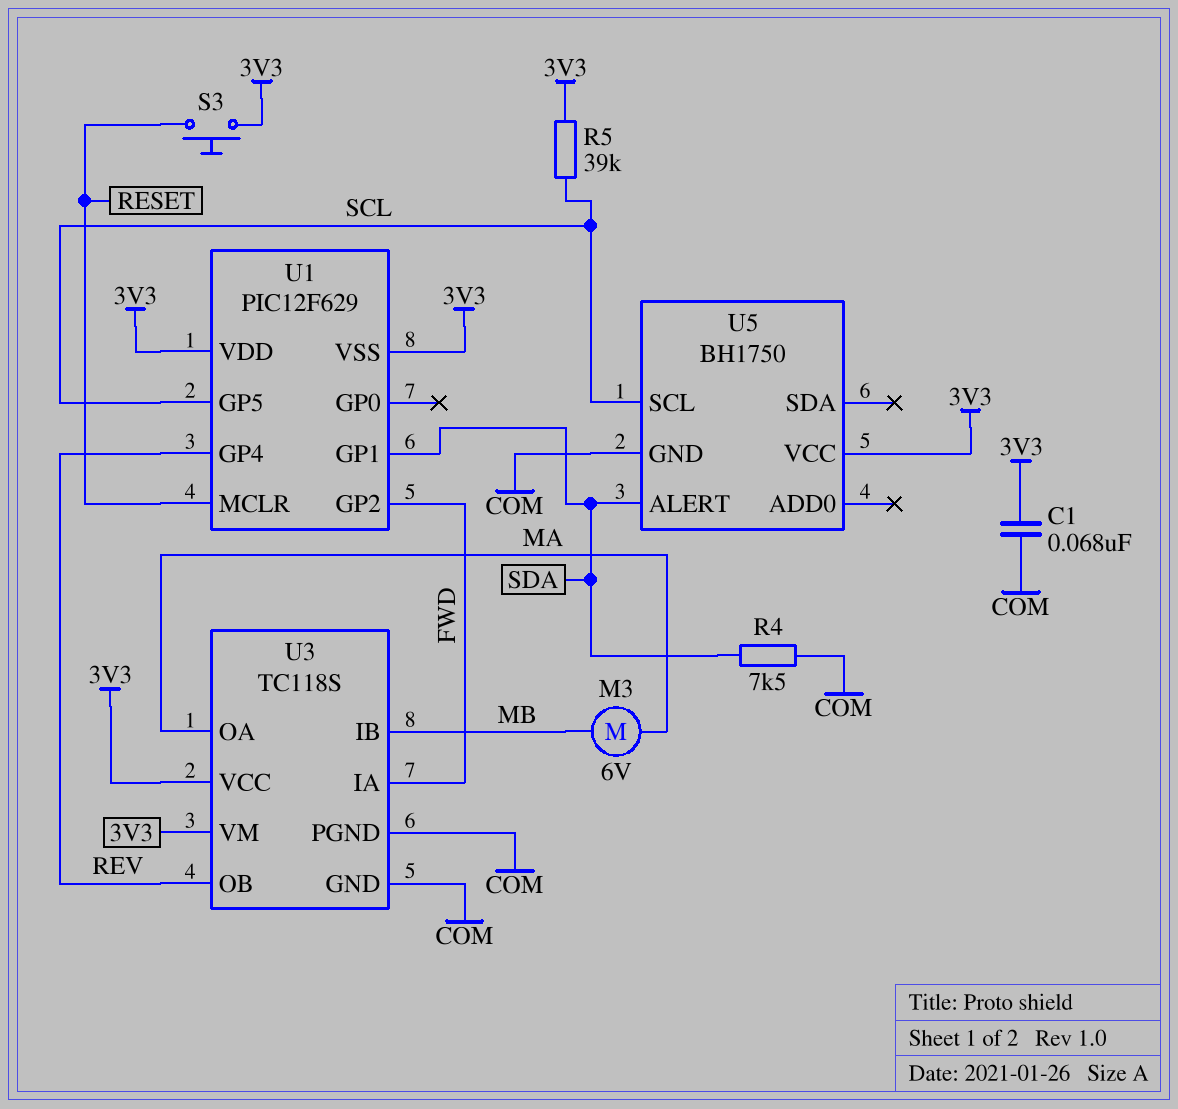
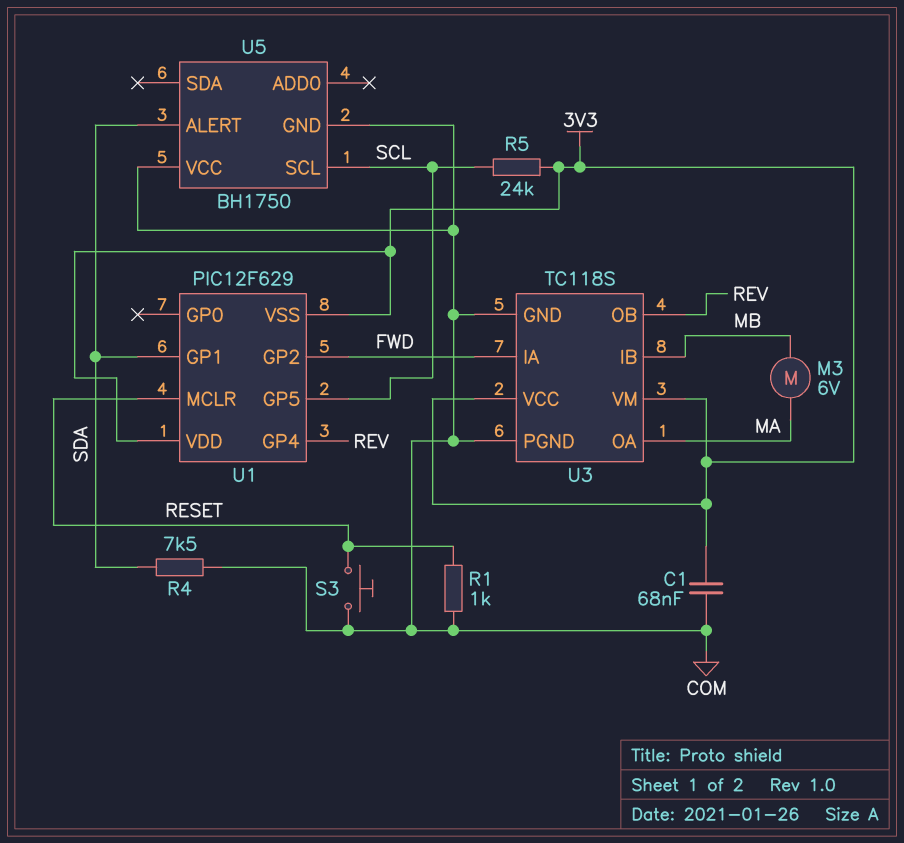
R1: none -> 1k (COM, RESET)
R5: 39k (3V3, SCL) -> 24k (3V3, SCL)
S3: button (3V3, RESET) -> button (COM, RESET)
U5 pin VCC: 3V3 -> COM

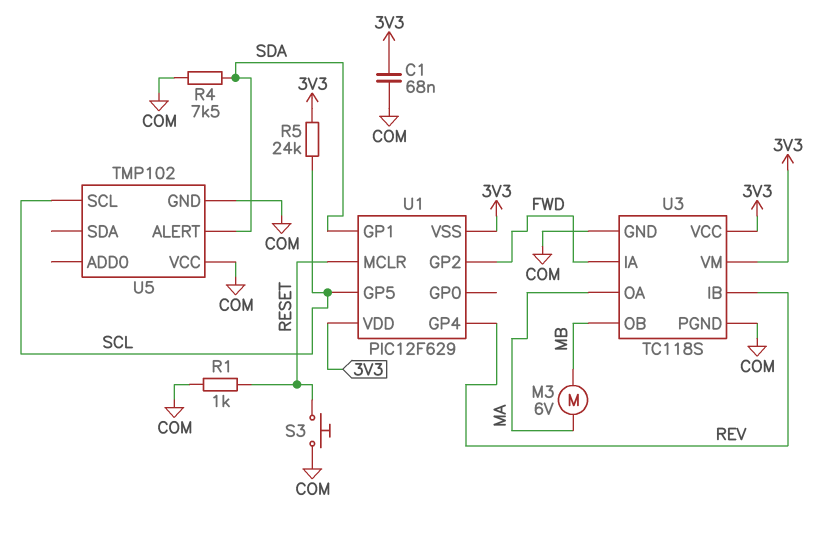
U3 pin IB: MB -> REV
U3 pin OB: REV -> MB
U5: BH1750 -> TMP102

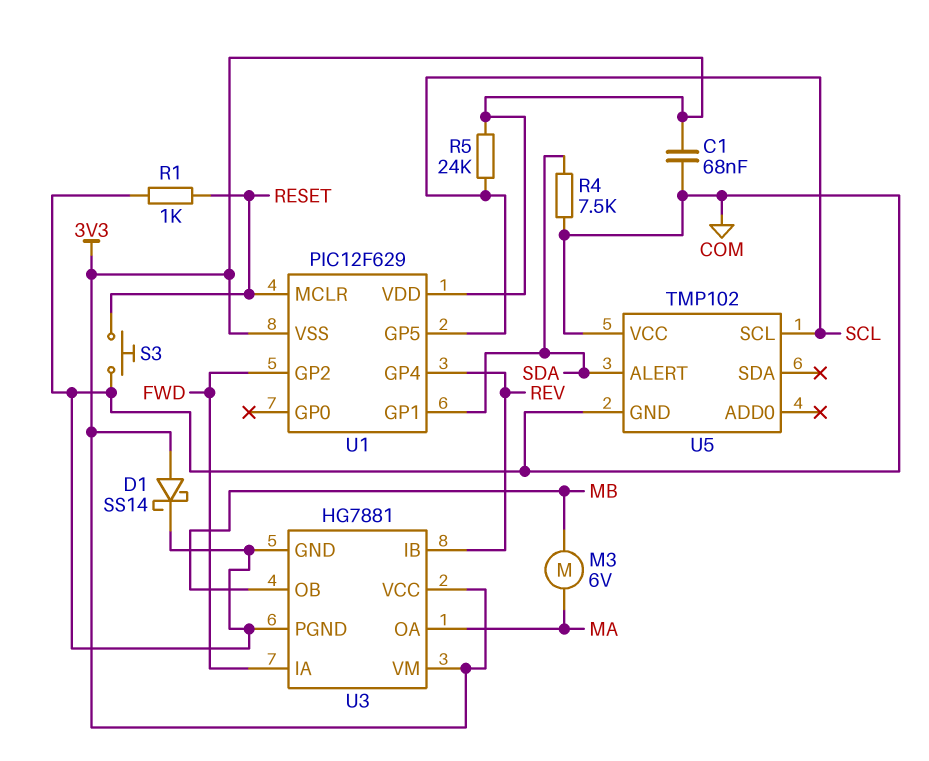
D1: none -> schottky SS14 (A 3V3, K COM)
U3: TC118S -> HG7881

